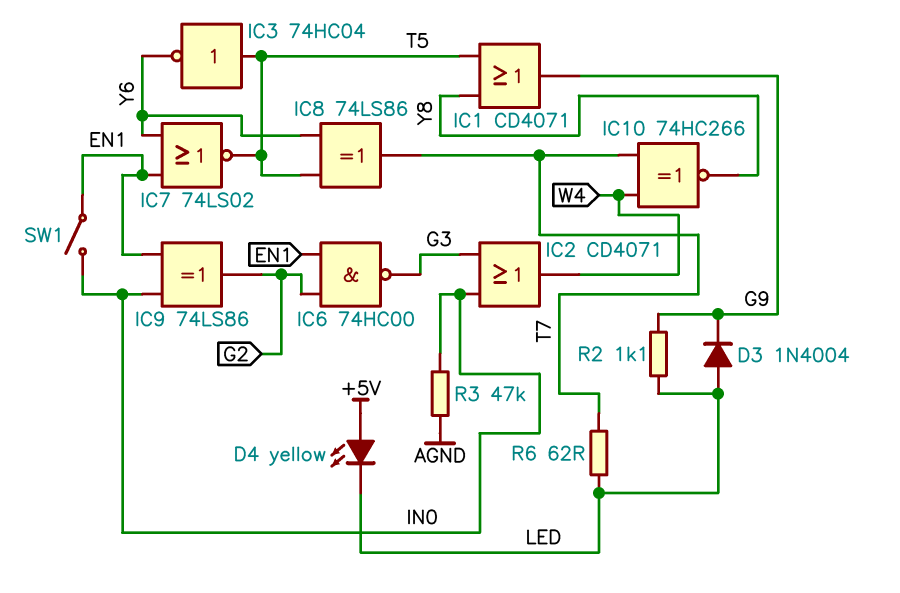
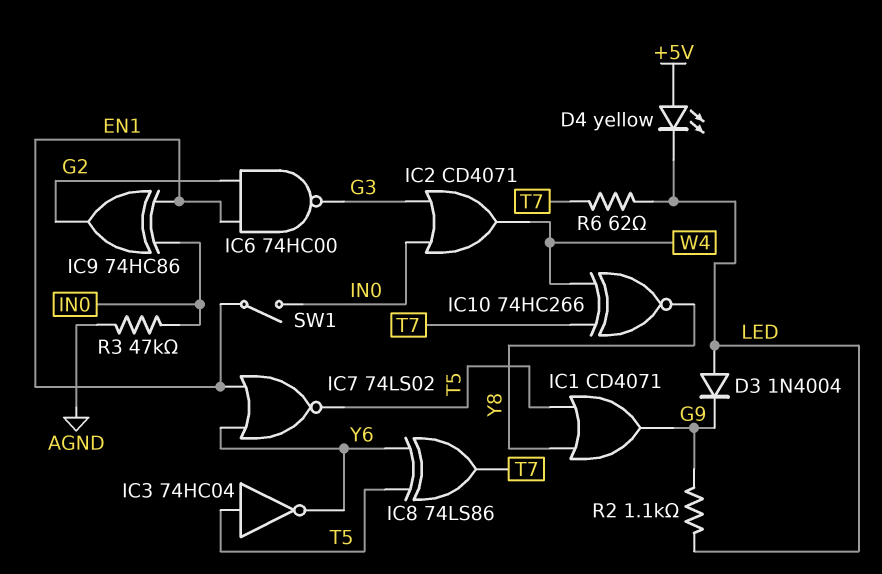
IC9: XOR 74LS86 (in EN1, in IN0, out G2) -> XOR 74HC86 (in EN1, in IN0, out G2)

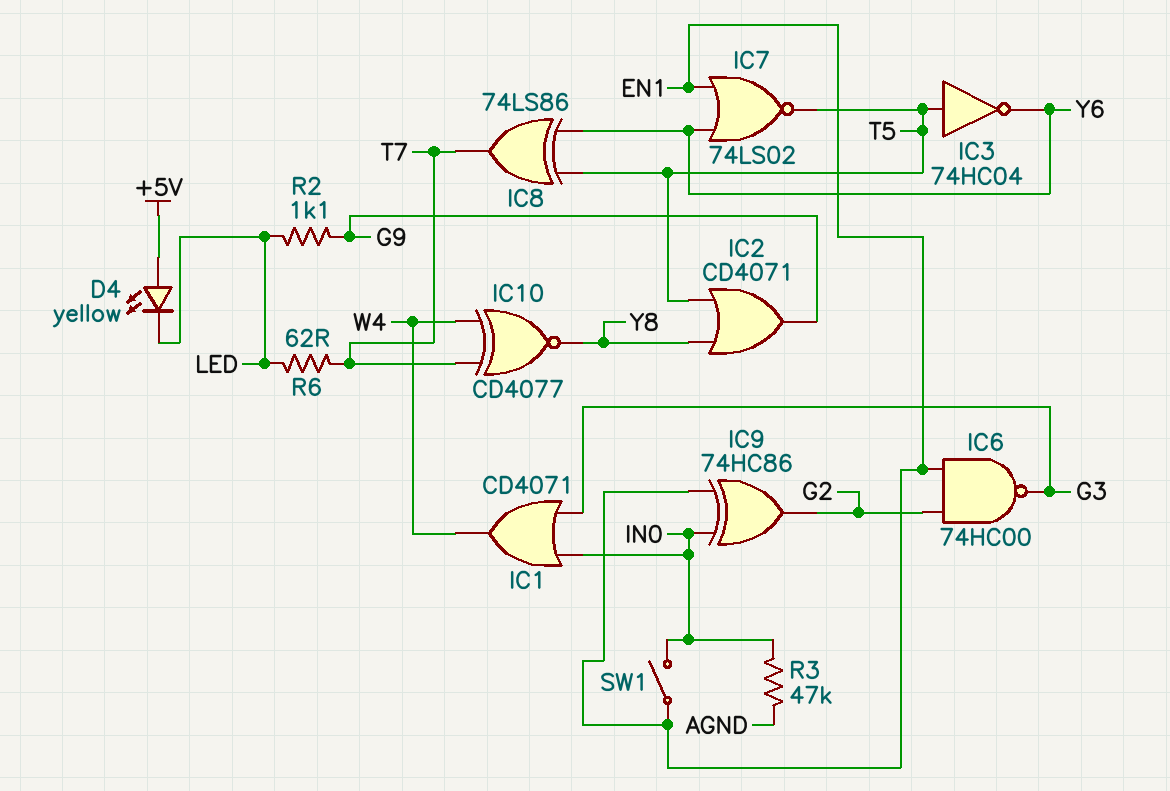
D3: diode 1N4004 (A LED, K G9) -> none
IC1: OR CD4071 (in T5, in Y8, out G9) -> OR CD4071 (in G3, in IN0, out W4)
IC2: OR CD4071 (in G3, in IN0, out W4) -> OR CD4071 (in T5, in Y8, out G9)
IC10: XNOR 74HC266 (in T7, in W4, out Y8) -> XNOR CD4077 (in T7, in W4, out Y8)

